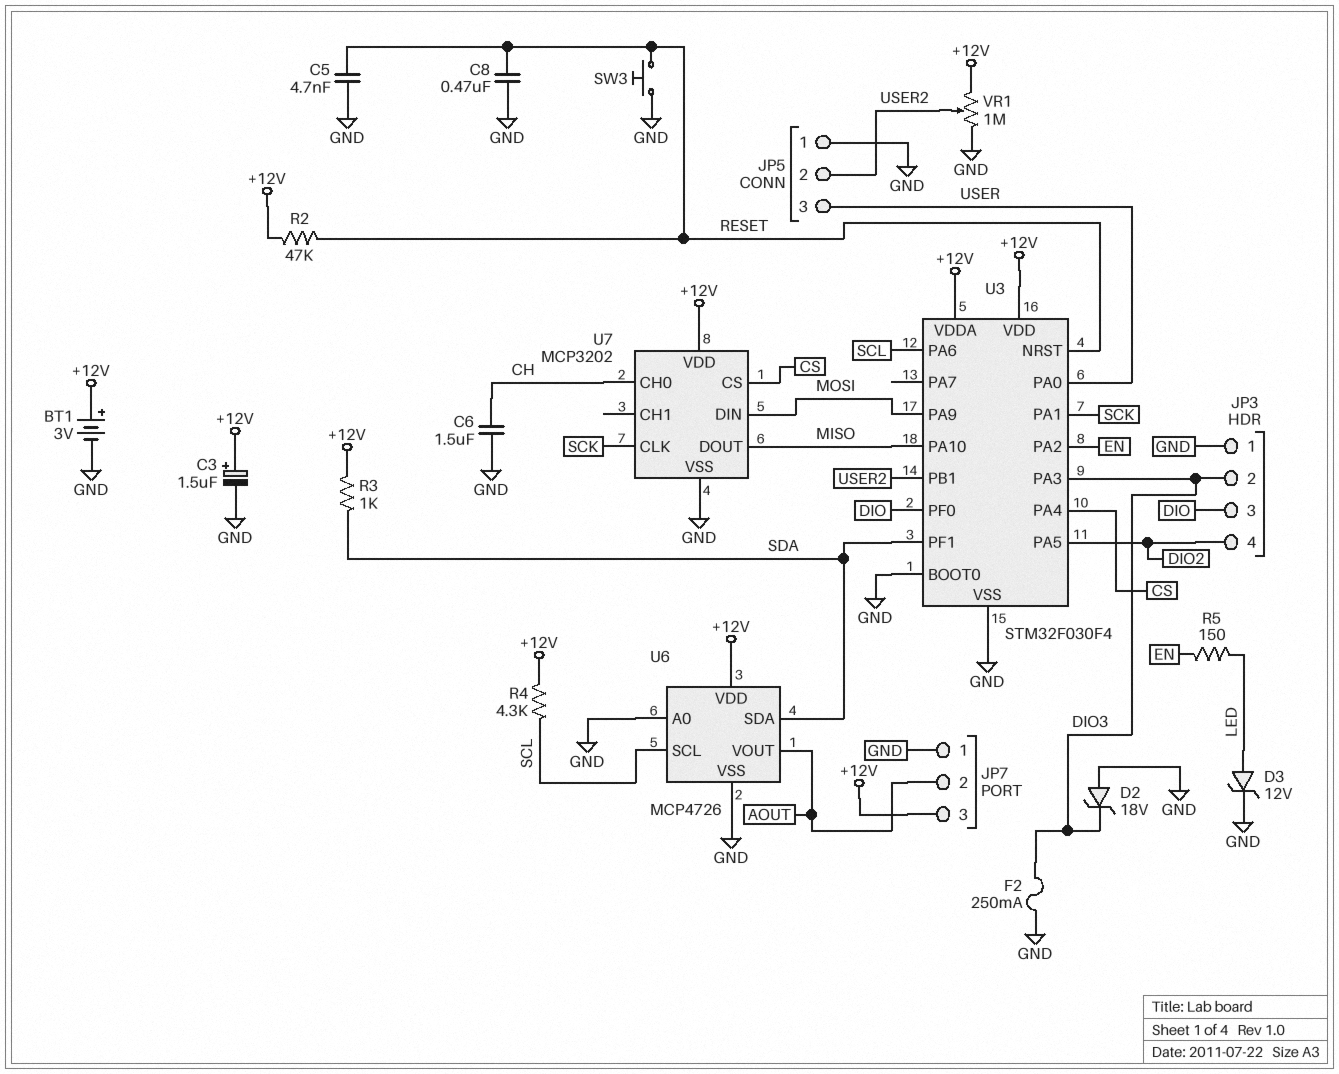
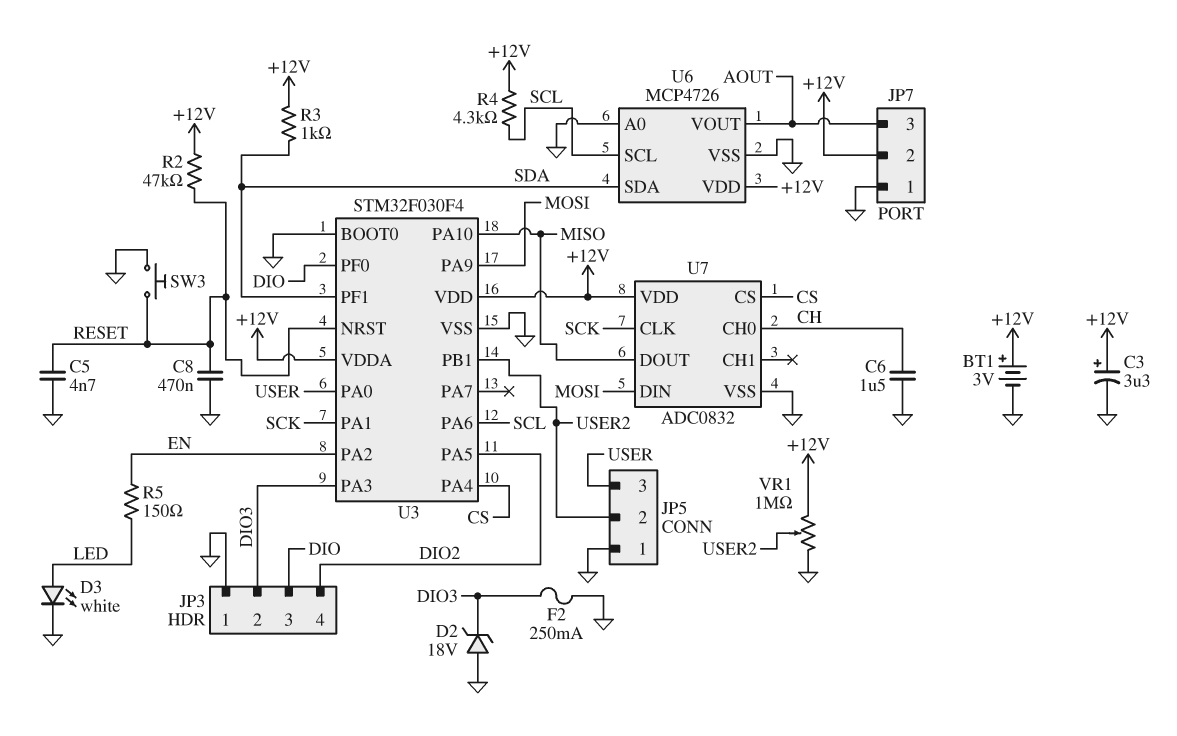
C3: 1.5uF (plus +12V, minus GND) -> 3.3uF (plus +12V, minus GND)
D3: zener 12V (A LED, K GND) -> LED white (A LED, K GND)
JP7 pin 2: AOUT -> +12V
JP7 pin 3: +12V -> AOUT
U7: MCP3202 -> ADC0832

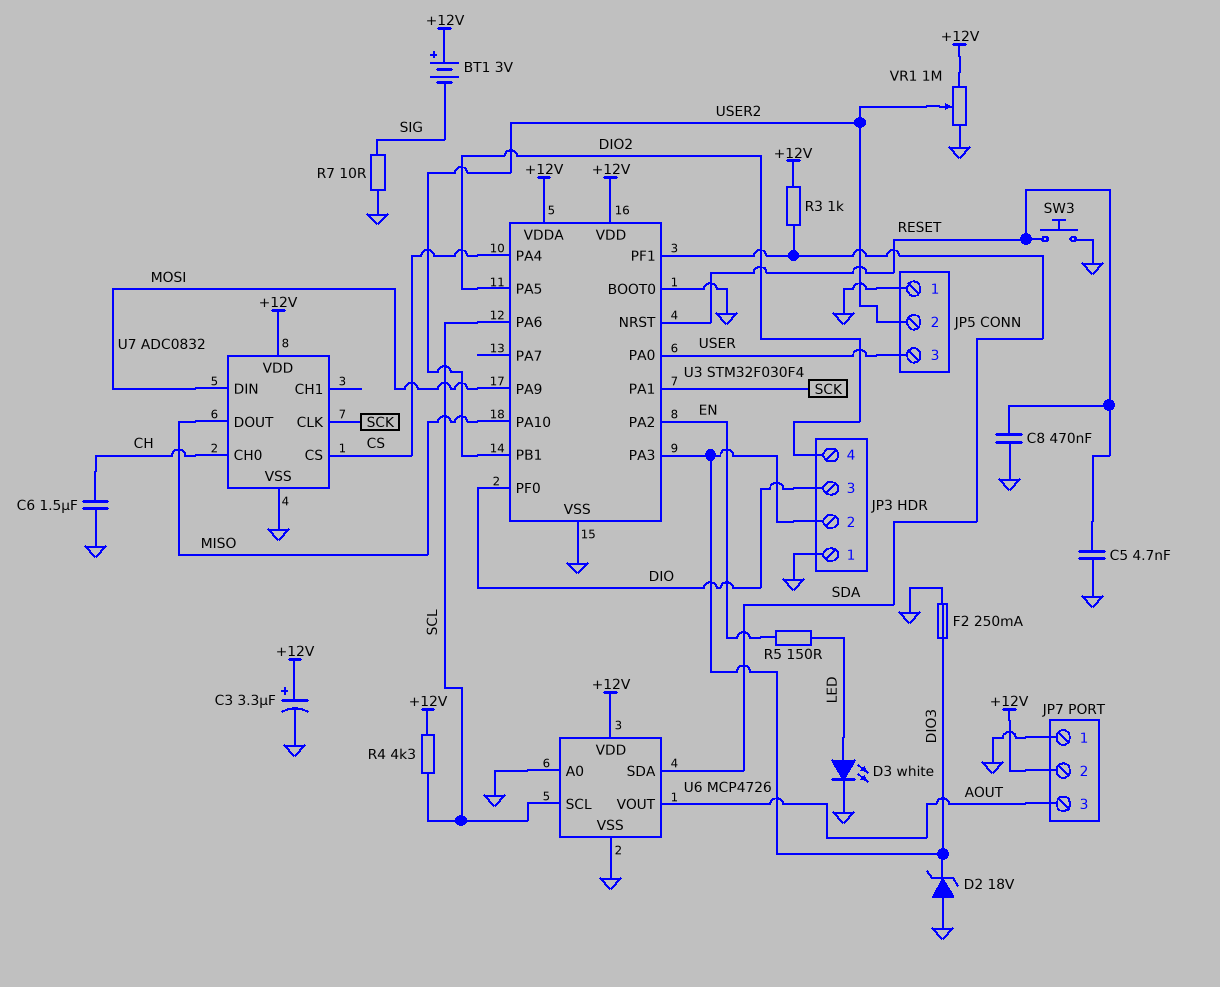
BT1: 3V (plus +12V, minus GND) -> 3V (plus +12V, minus SIG)
R2: 47k (+12V, RESET) -> none
R7: none -> 10 (GND, SIG)

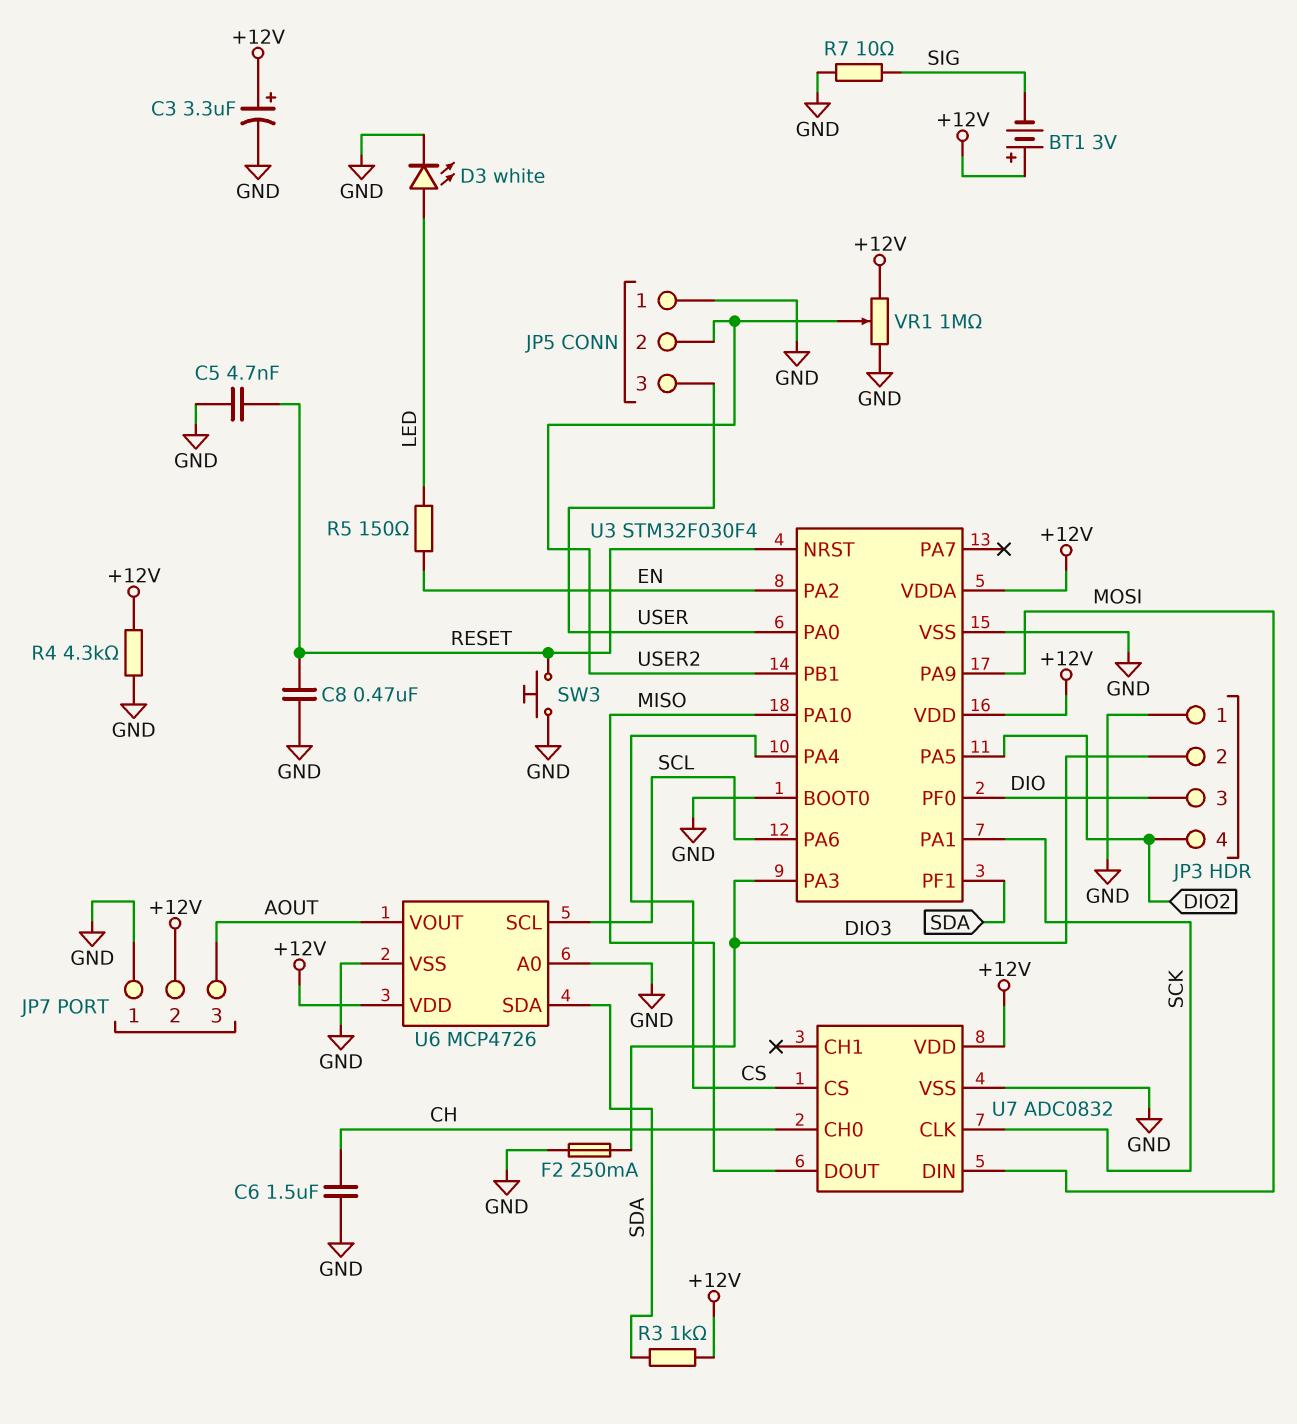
D2: zener 18V (A GND, K DIO3) -> none
R4: 4.3k (+12V, SCL) -> 4.3k (+12V, GND)

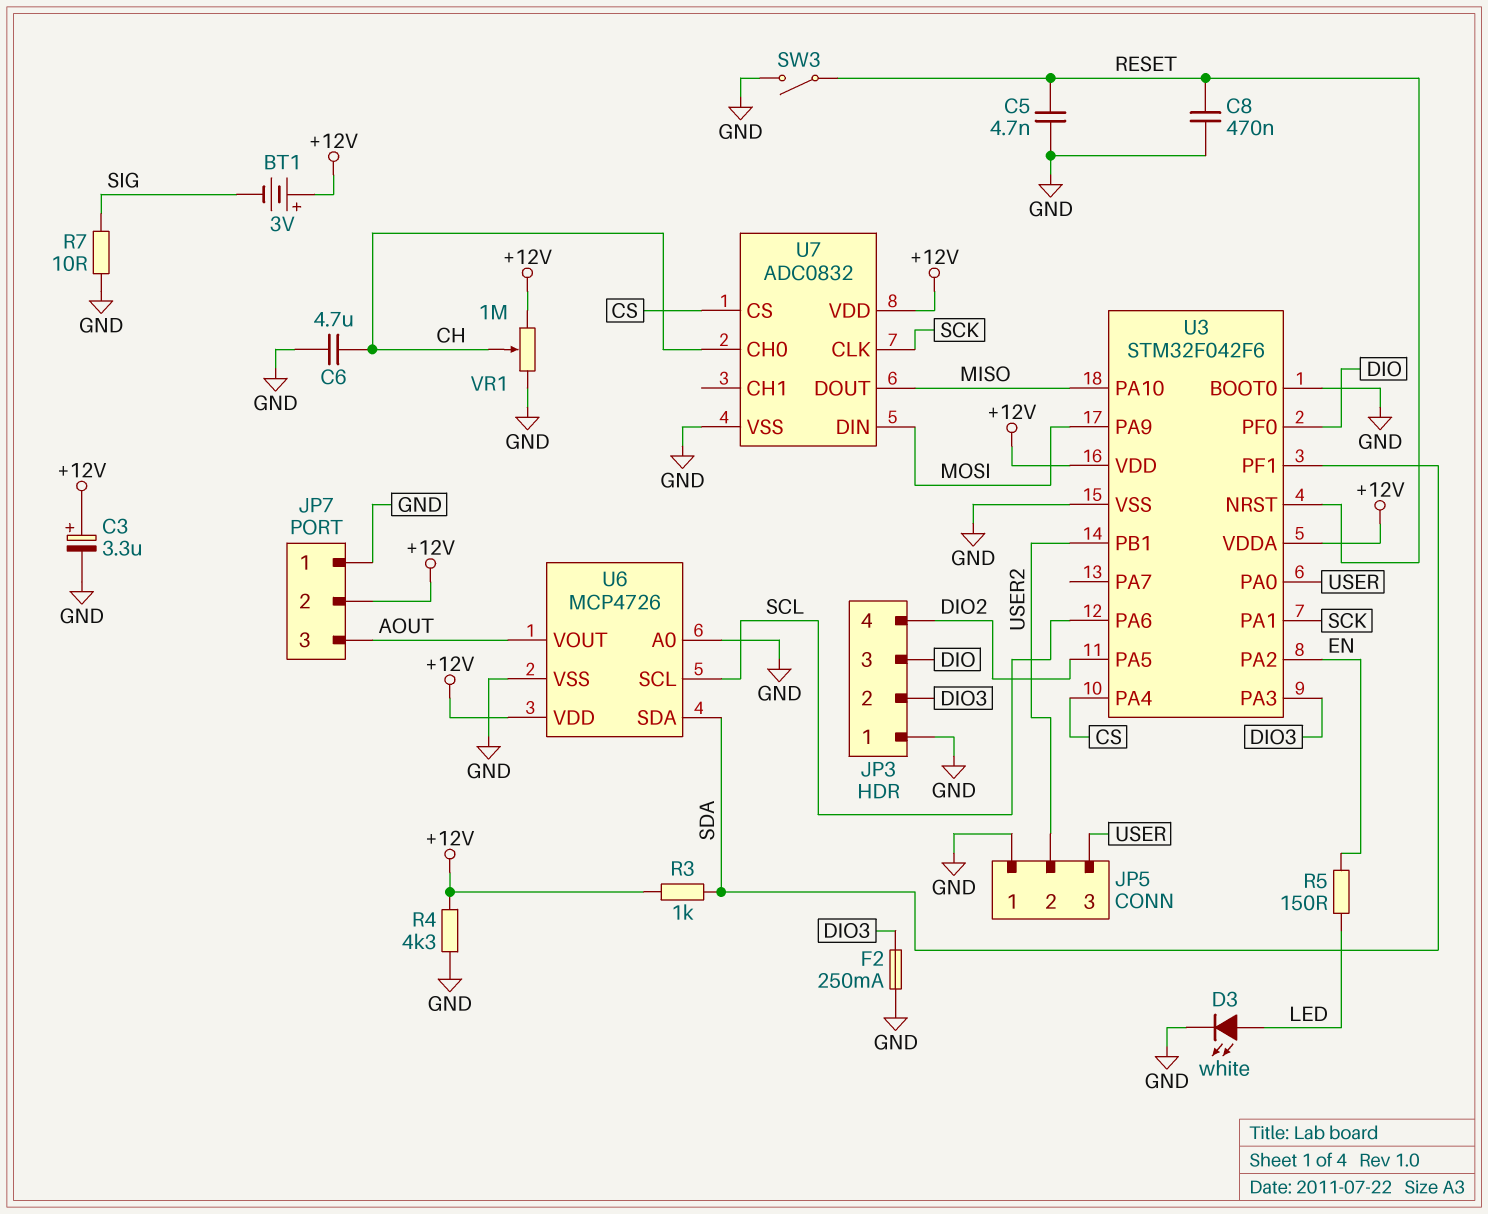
C6: 1.5uF (CH, GND) -> 4.7uF (CH, GND)
SW3: button (GND, RESET) -> switch (GND, RESET)
U3: STM32F030F4 -> STM32F042F6
VR1: 1M (+12V, GND, wiper USER2) -> 1M (+12V, GND, wiper CH)

